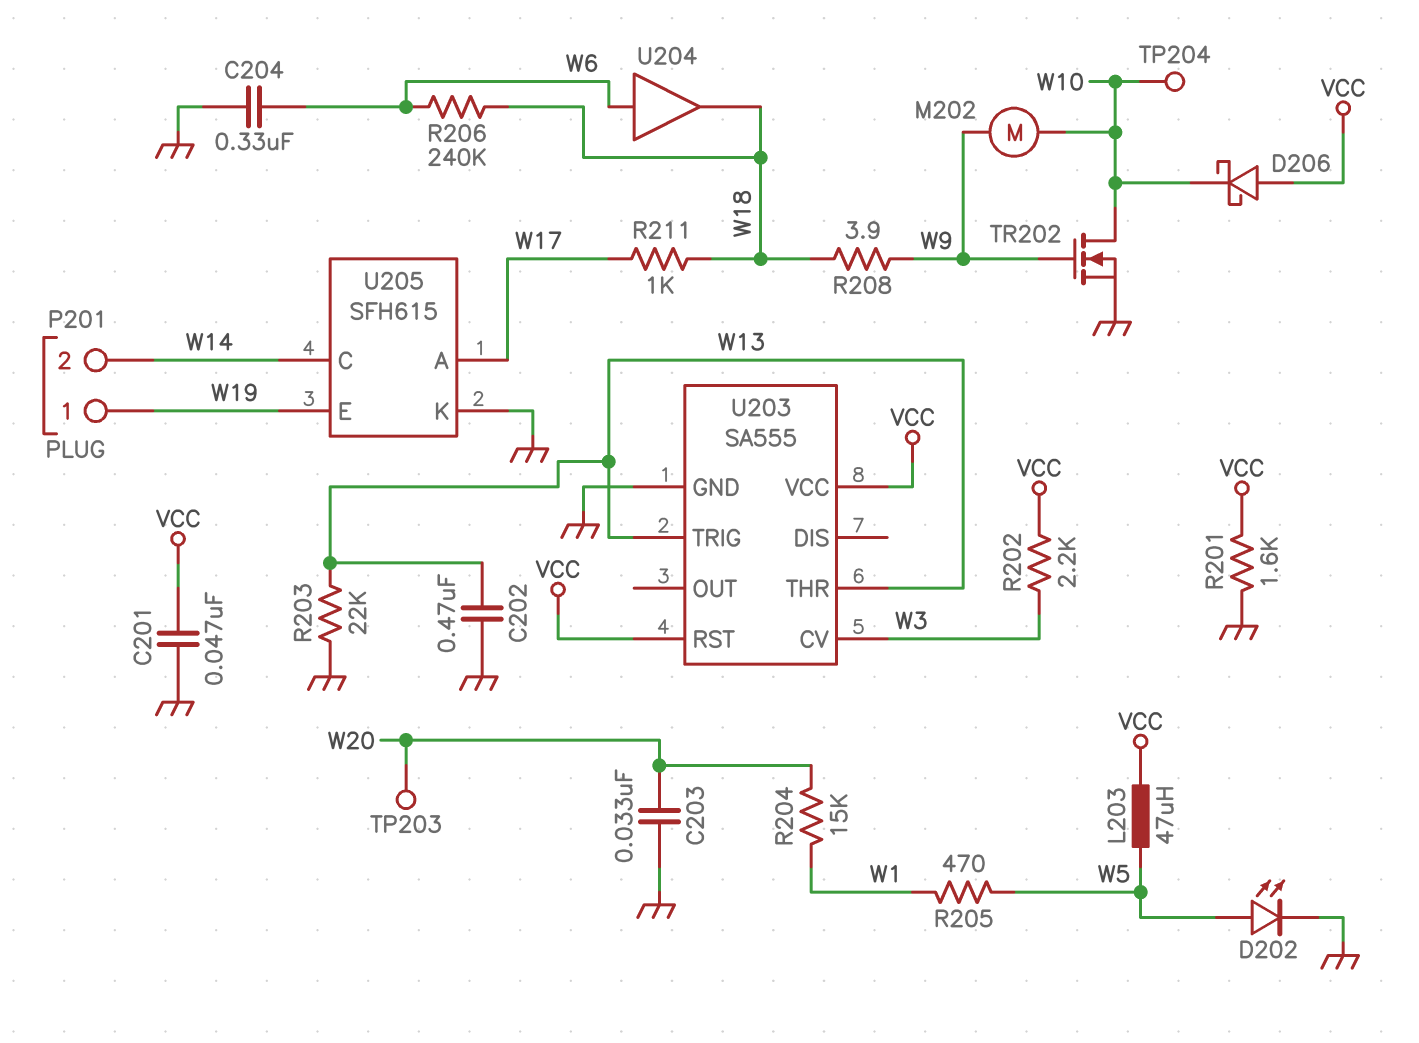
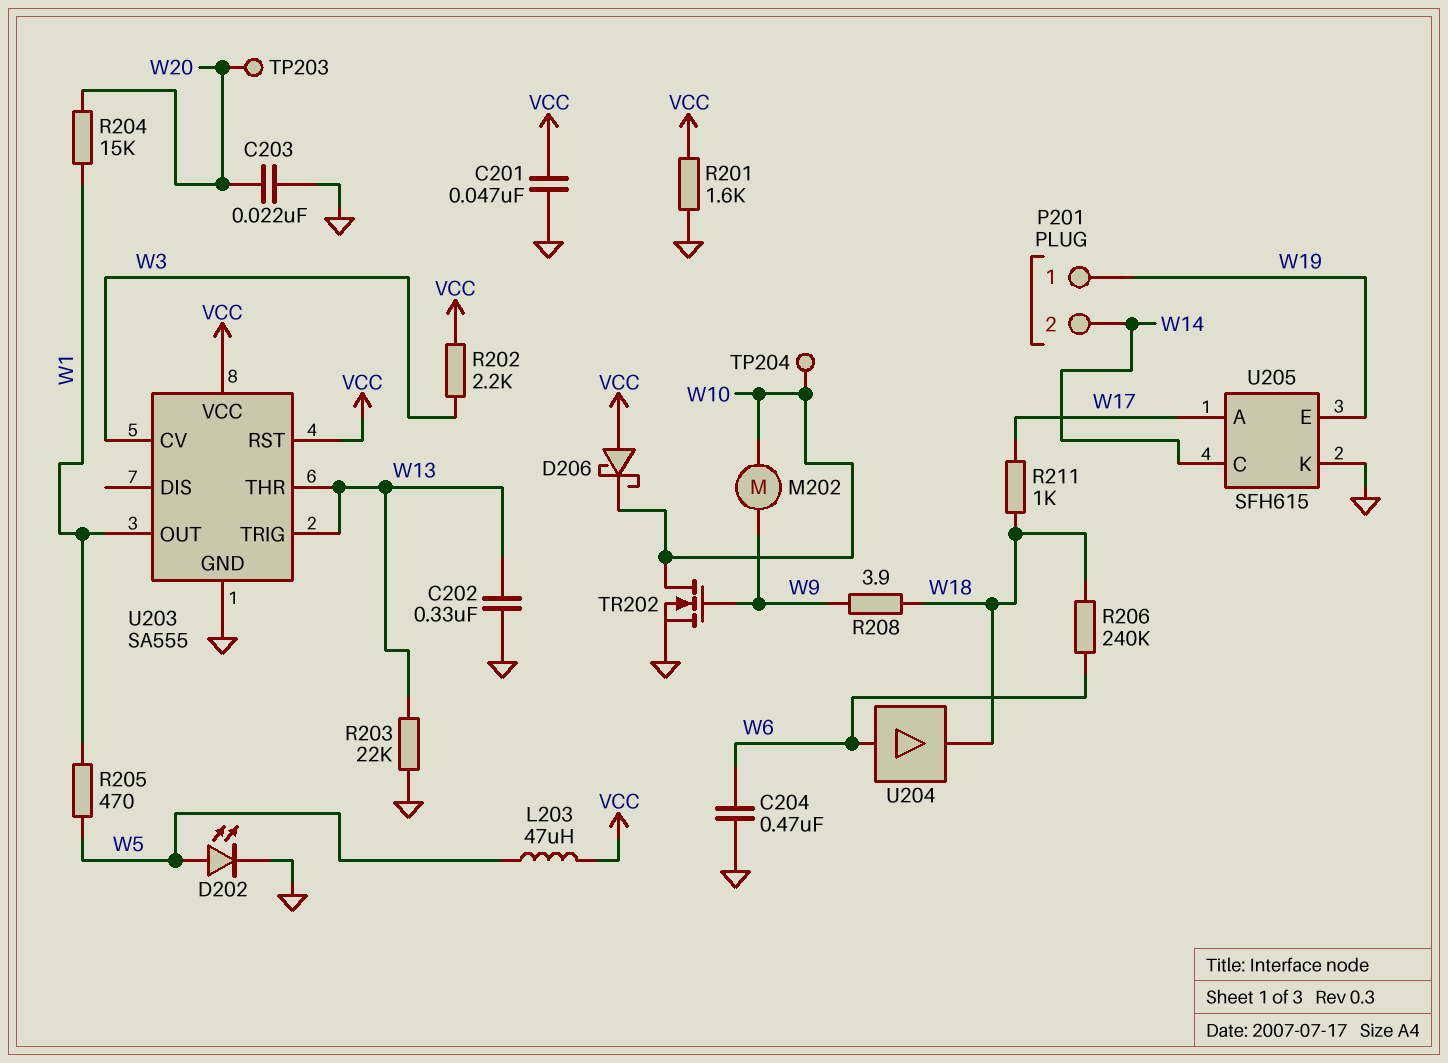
C202: 470nF (GND, W13) -> 330nF (GND, W13)
C203: 33nF (GND, W20) -> 22nF (GND, W20)
C204: 330nF (GND, W6) -> 470nF (GND, W6)
U203 pin OUT: none -> W1

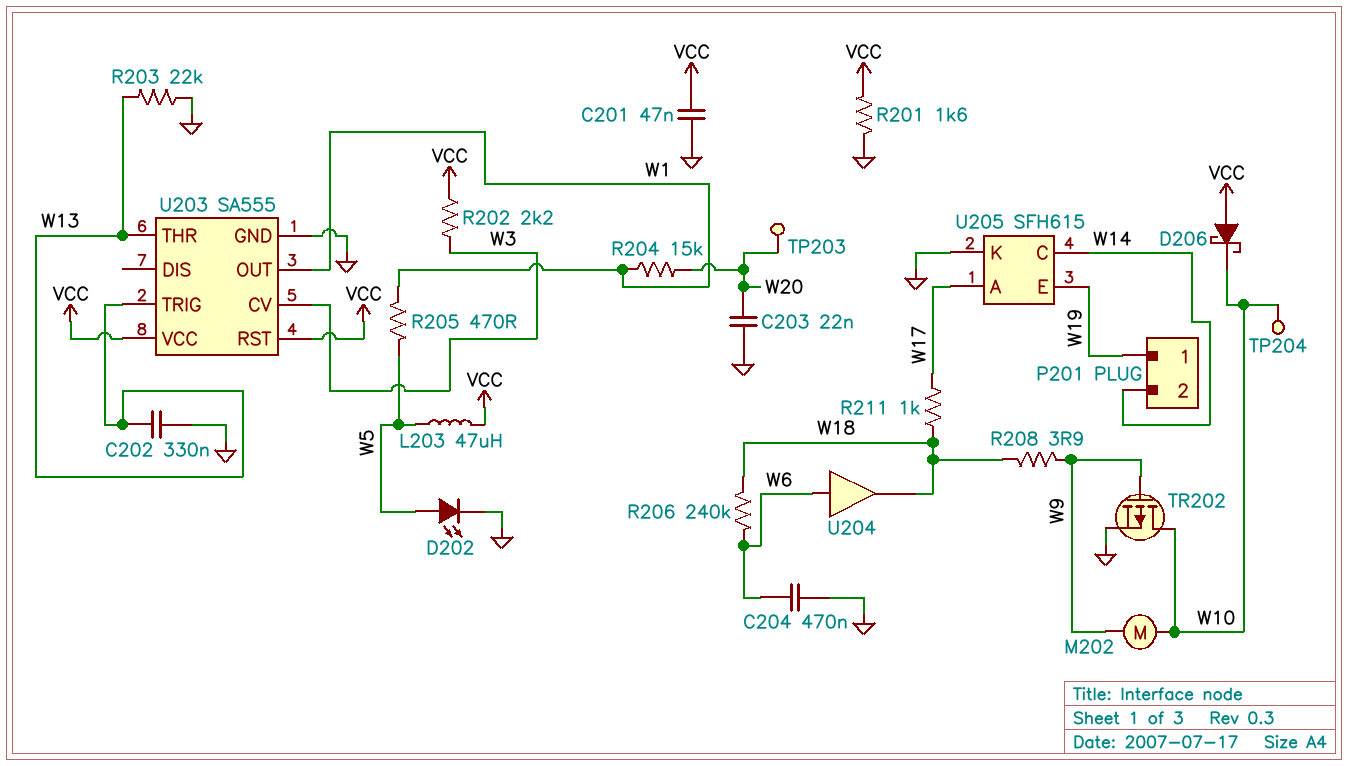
TR202: NMOS (G W9, D W10, S GND) -> PMOS (G W9, D W10, S GND)

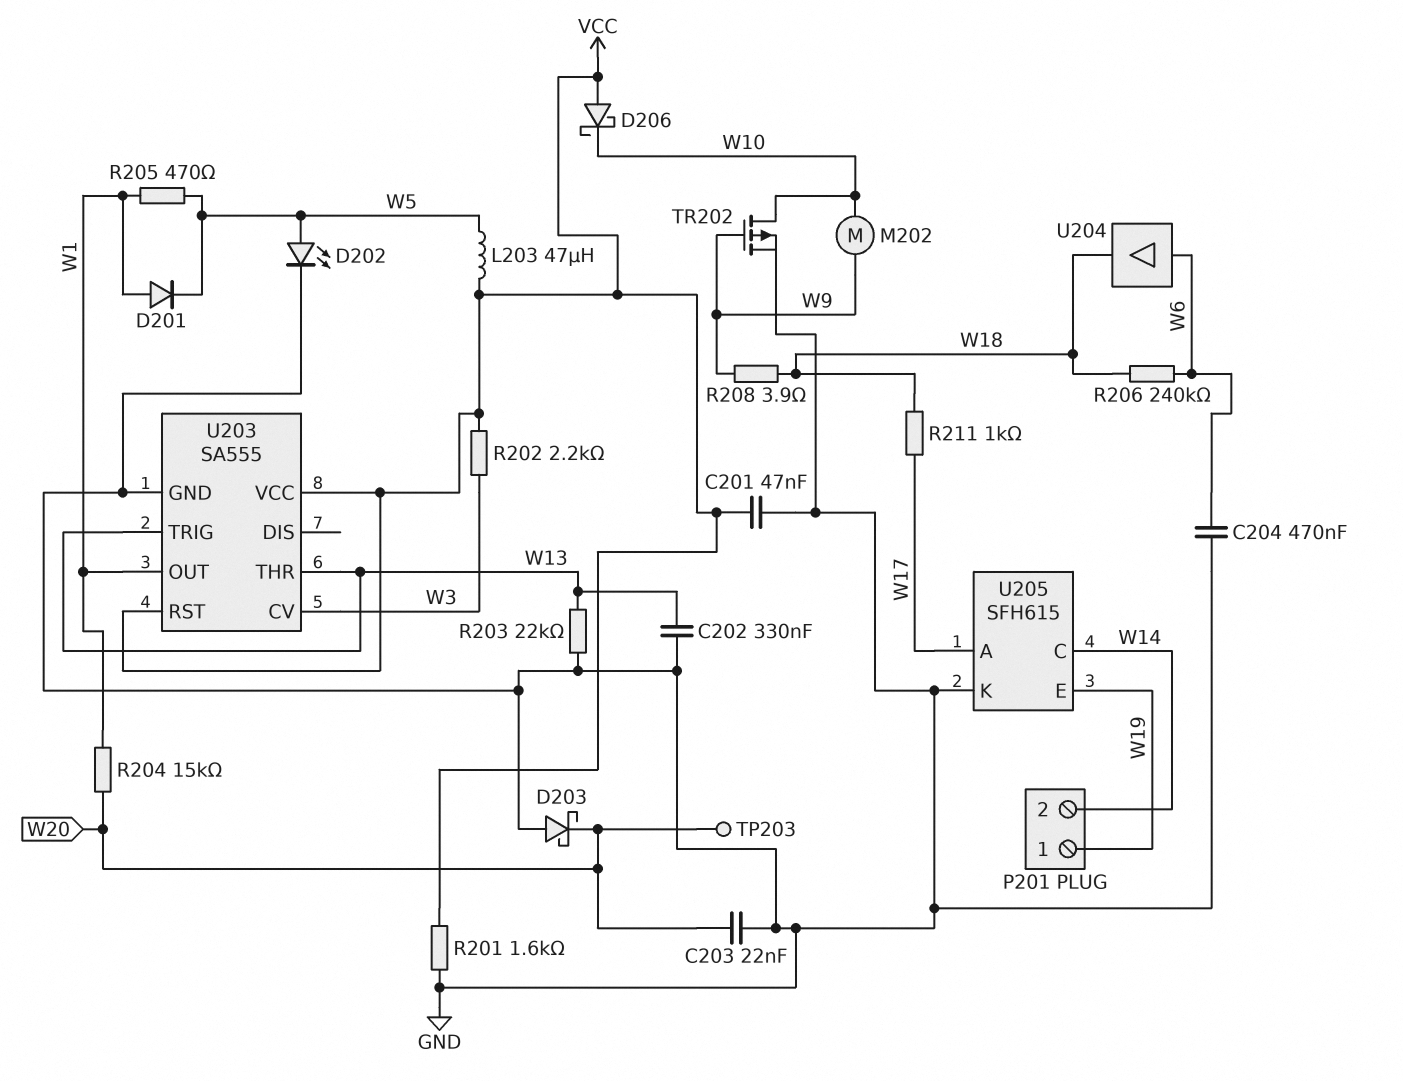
D201: none -> diode (A W1, K W5)
D203: none -> schottky (A GND, K W20)
TP204: test point (W10) -> none

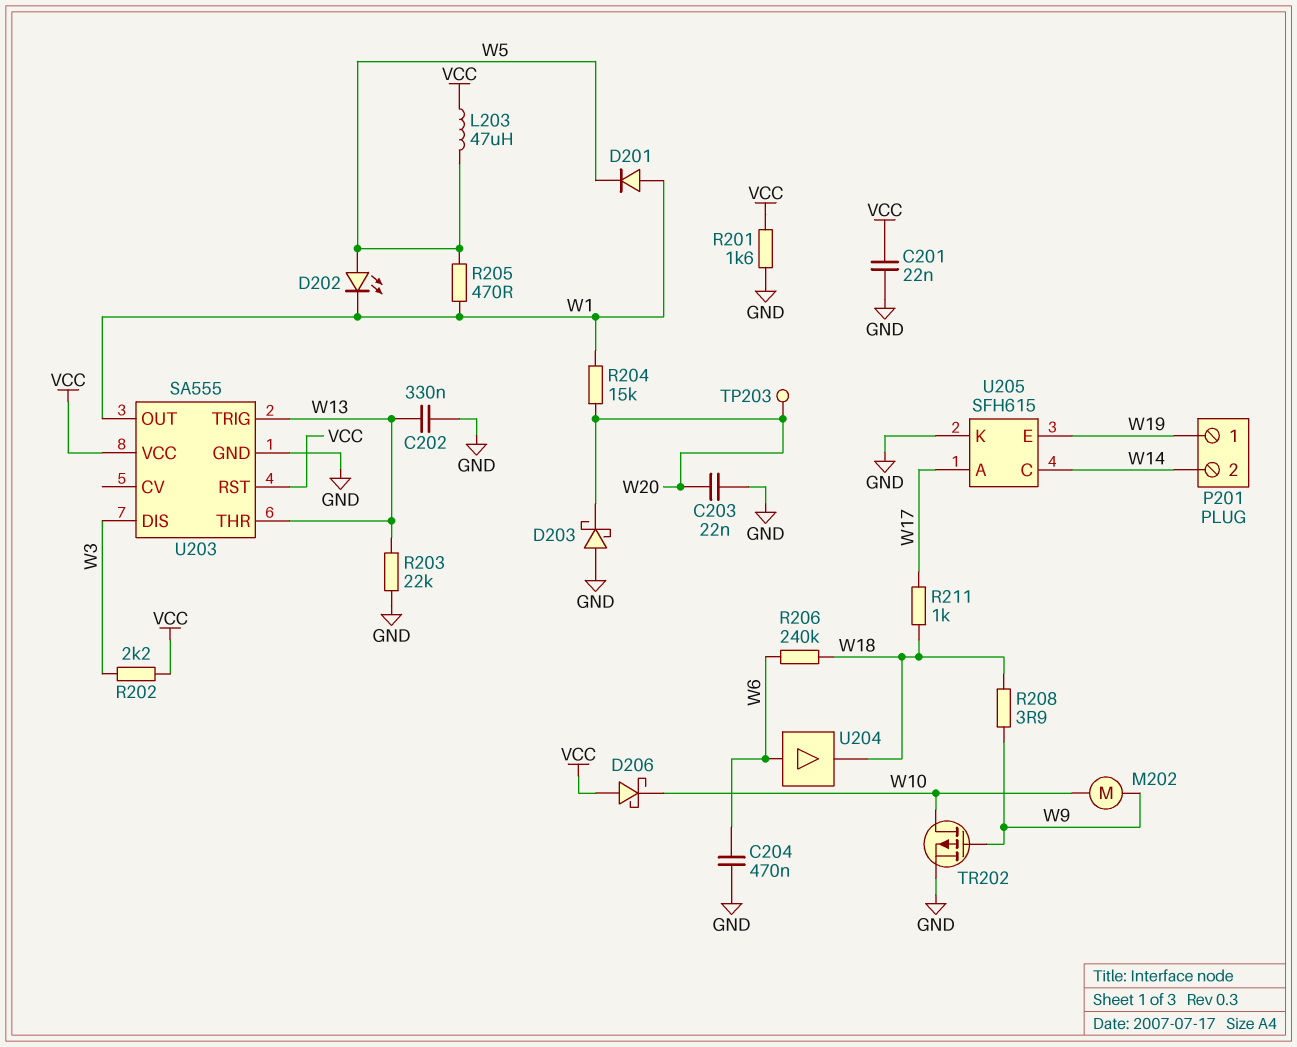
C201: 47nF (GND, VCC) -> 22nF (GND, VCC)
D202: LED (A W5, K GND) -> LED (A W5, K W1)
U203 pin CV: W3 -> none
U203 pin DIS: none -> W3

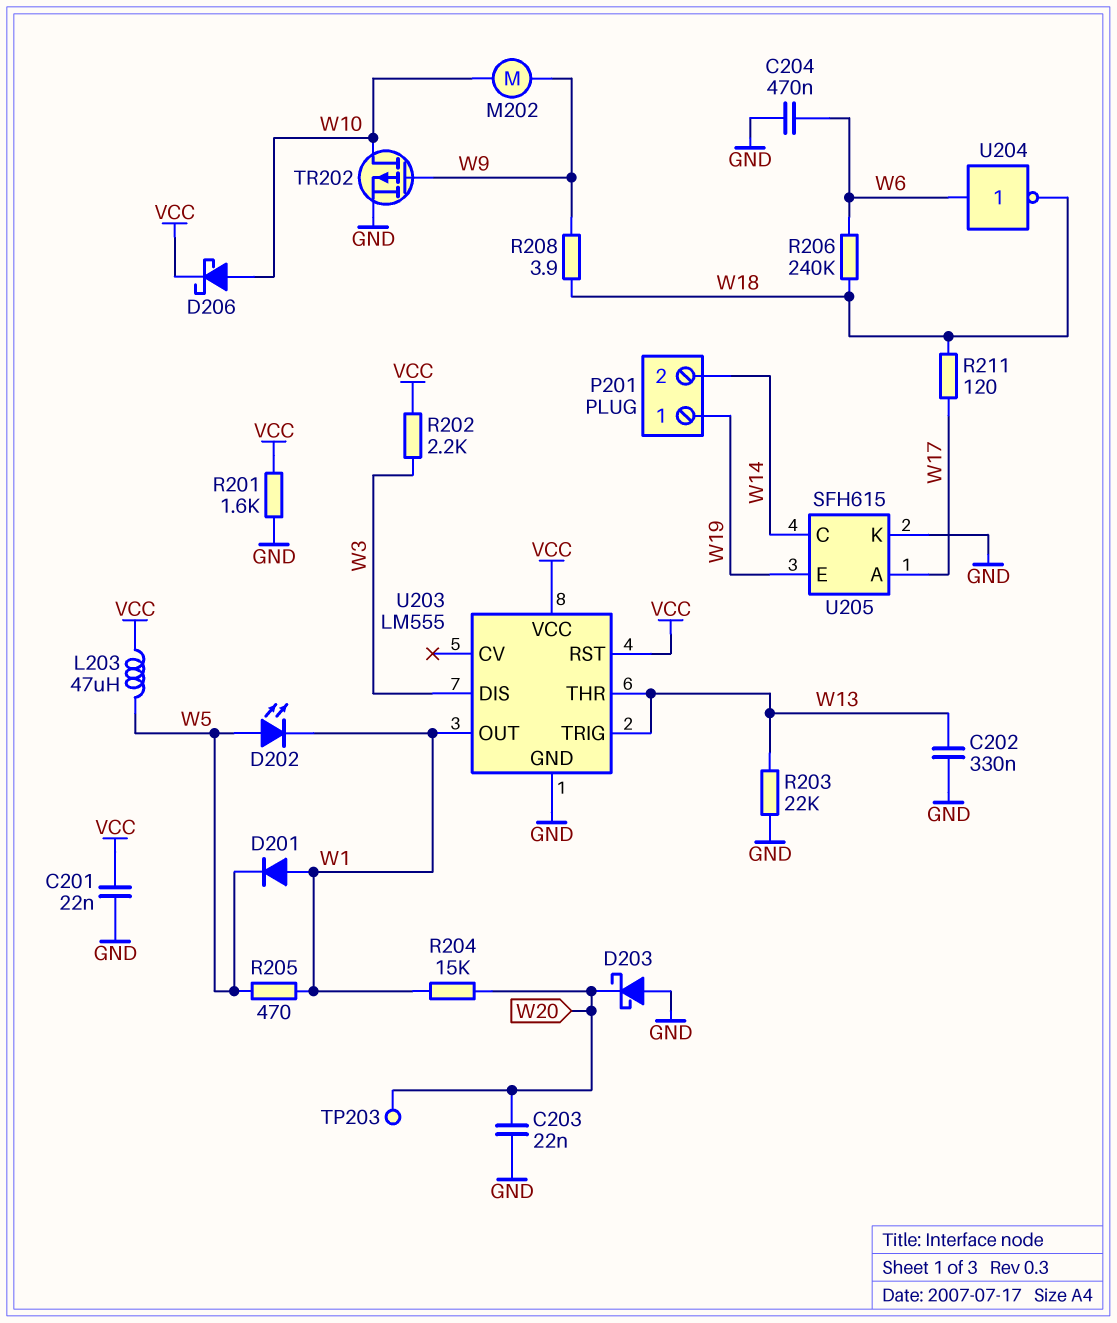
D206: schottky (A VCC, K W10) -> schottky (A W10, K VCC)
R211: 1k (W17, W18) -> 120 (W17, W18)
U203: SA555 -> LM555
U204: buffer (in W6, out W18) -> NOT (in W6, out W18)

